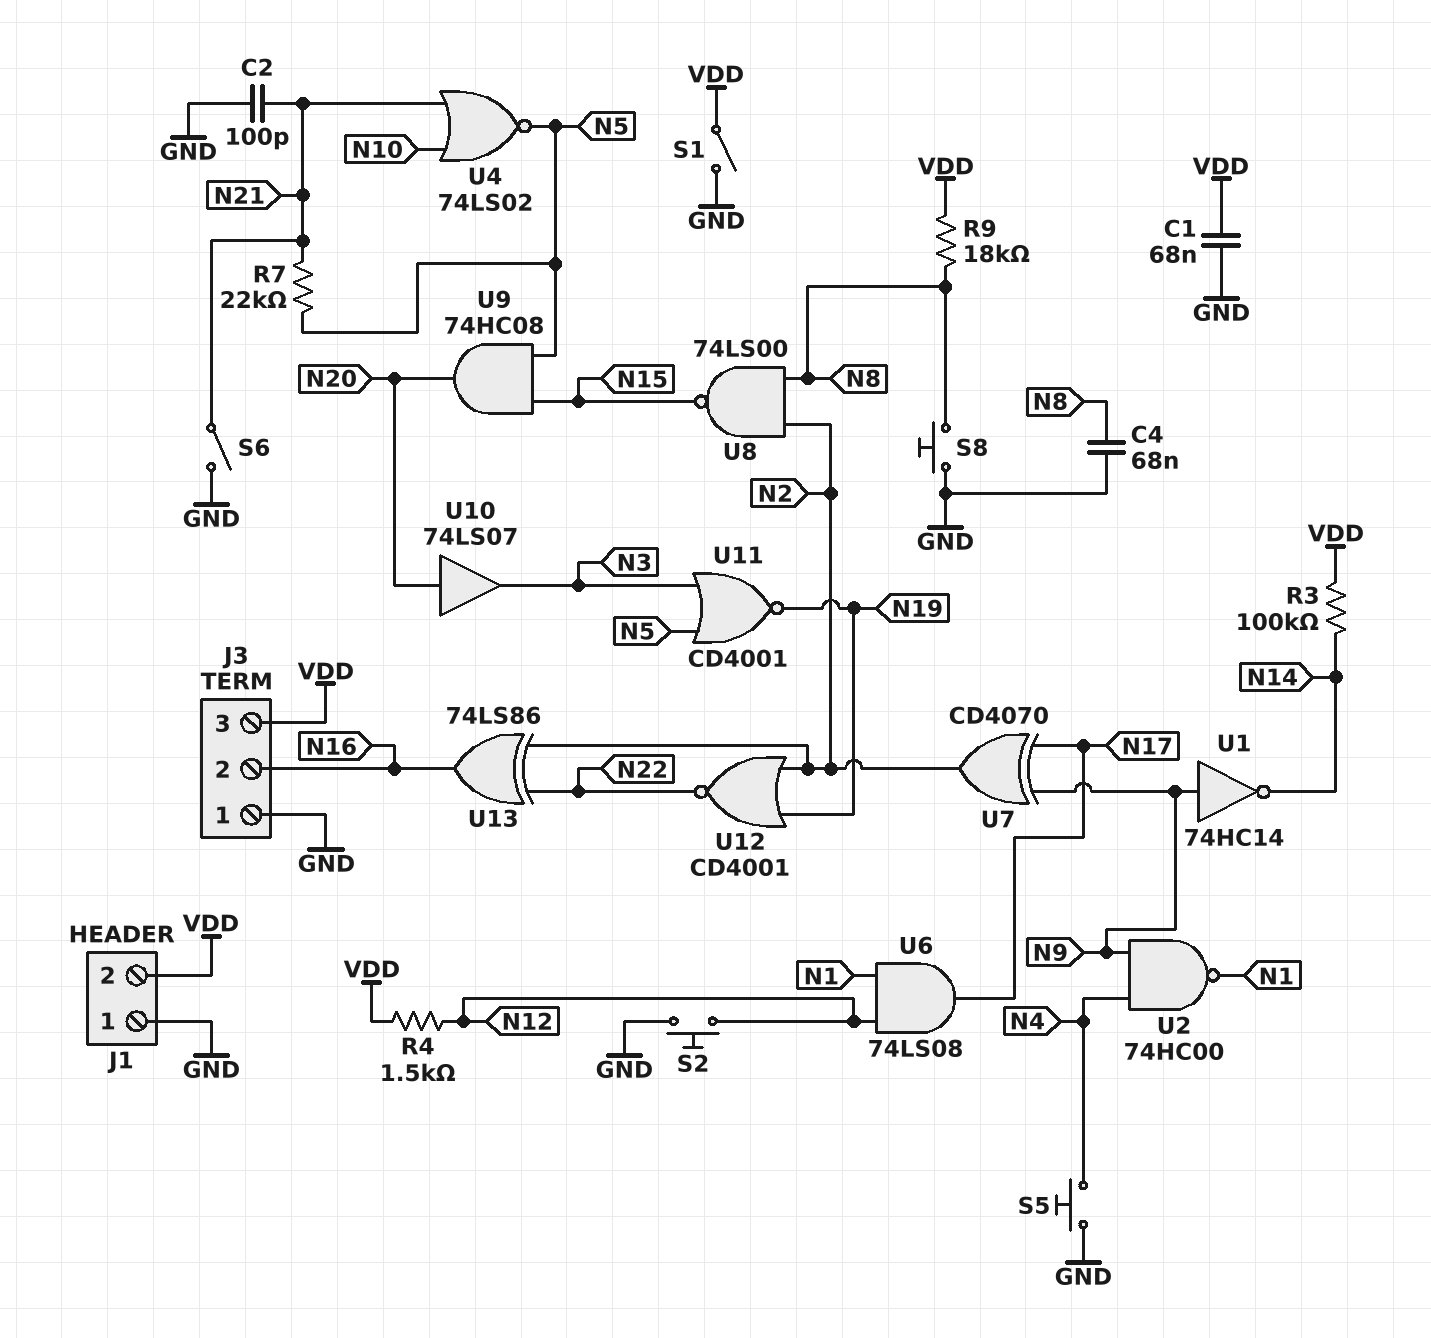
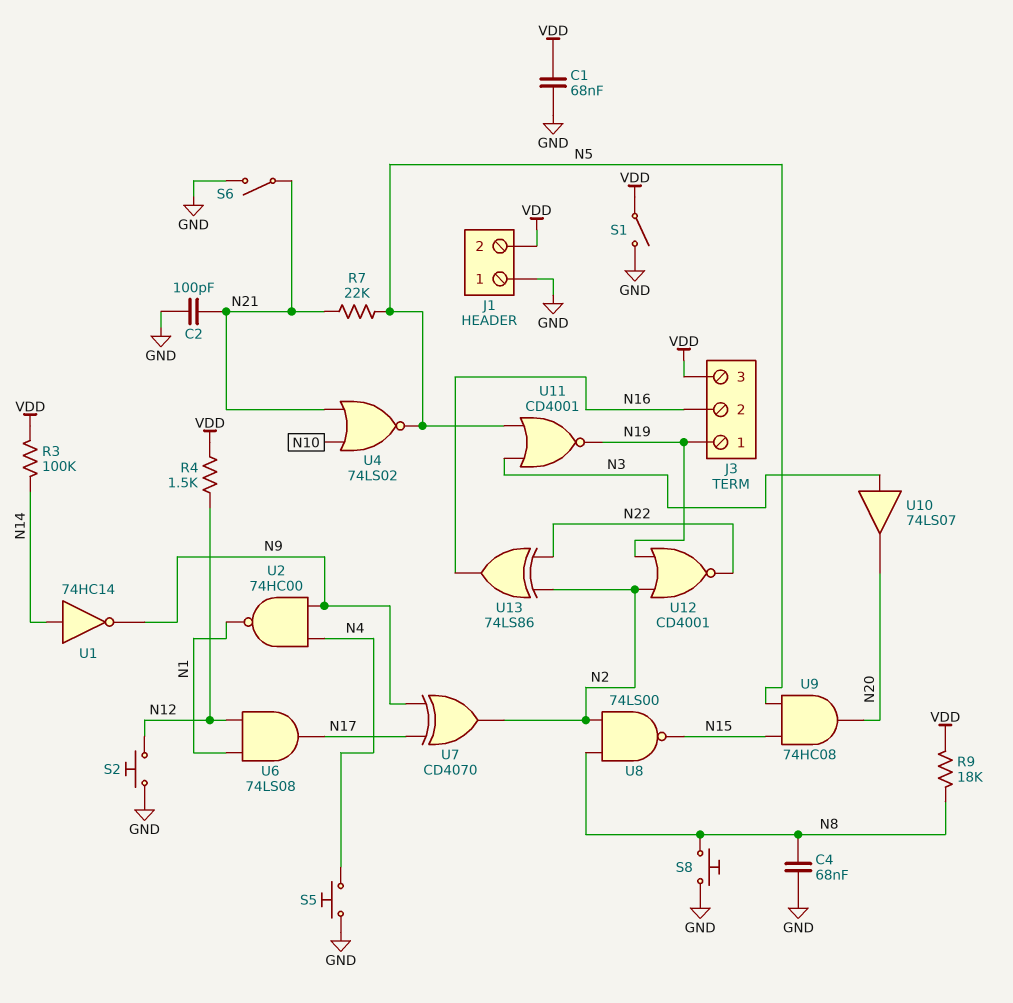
J3 pin 1: GND -> N19
U1: NOT 74HC14 (in N9, out N14) -> NOT 74HC14 (in N14, out N9)
U10: buffer 74LS07 (in N20, out N3) -> buffer 74LS07 (in N3, out N20)

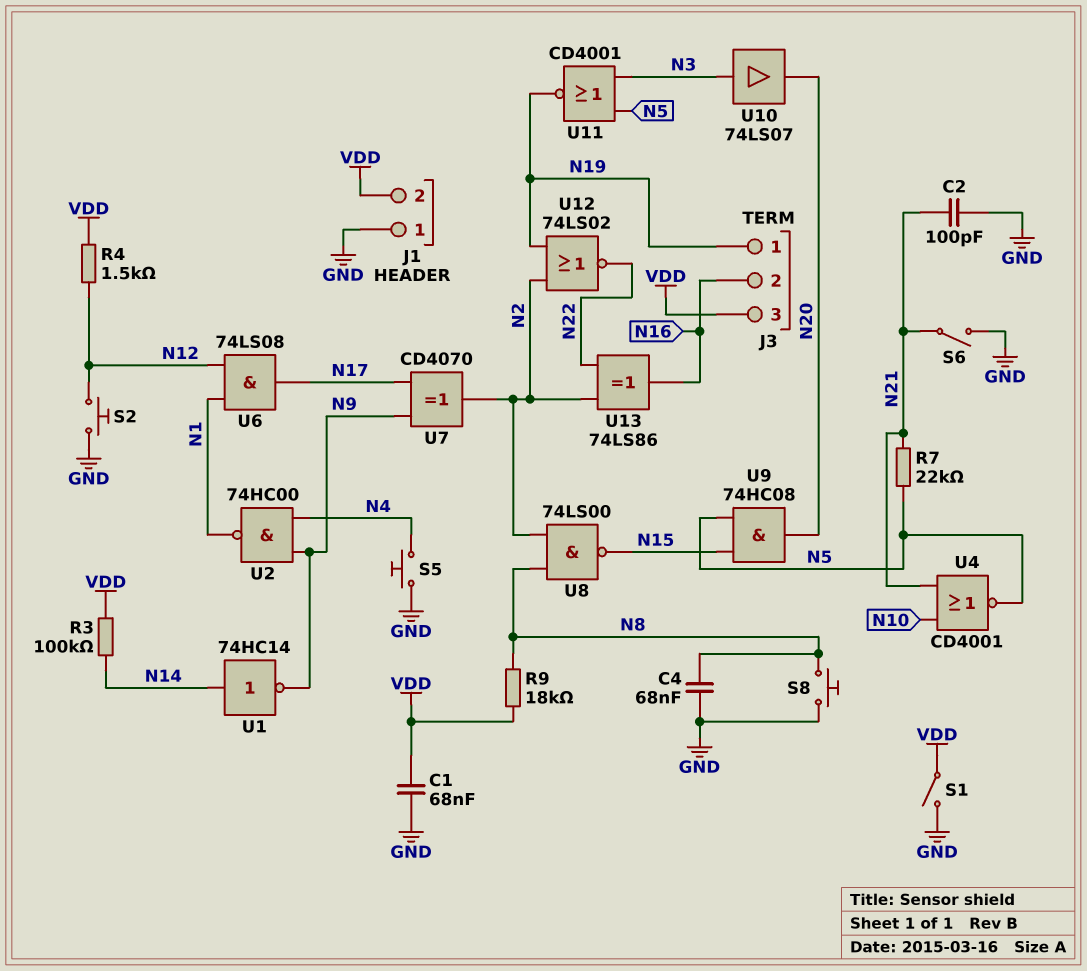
U4: NOR 74LS02 (in N10, in N21, out N5) -> NOR CD4001 (in N10, in N21, out N5)
U12: NOR CD4001 (in N2, in N19, out N22) -> NOR 74LS02 (in N2, in N19, out N22)

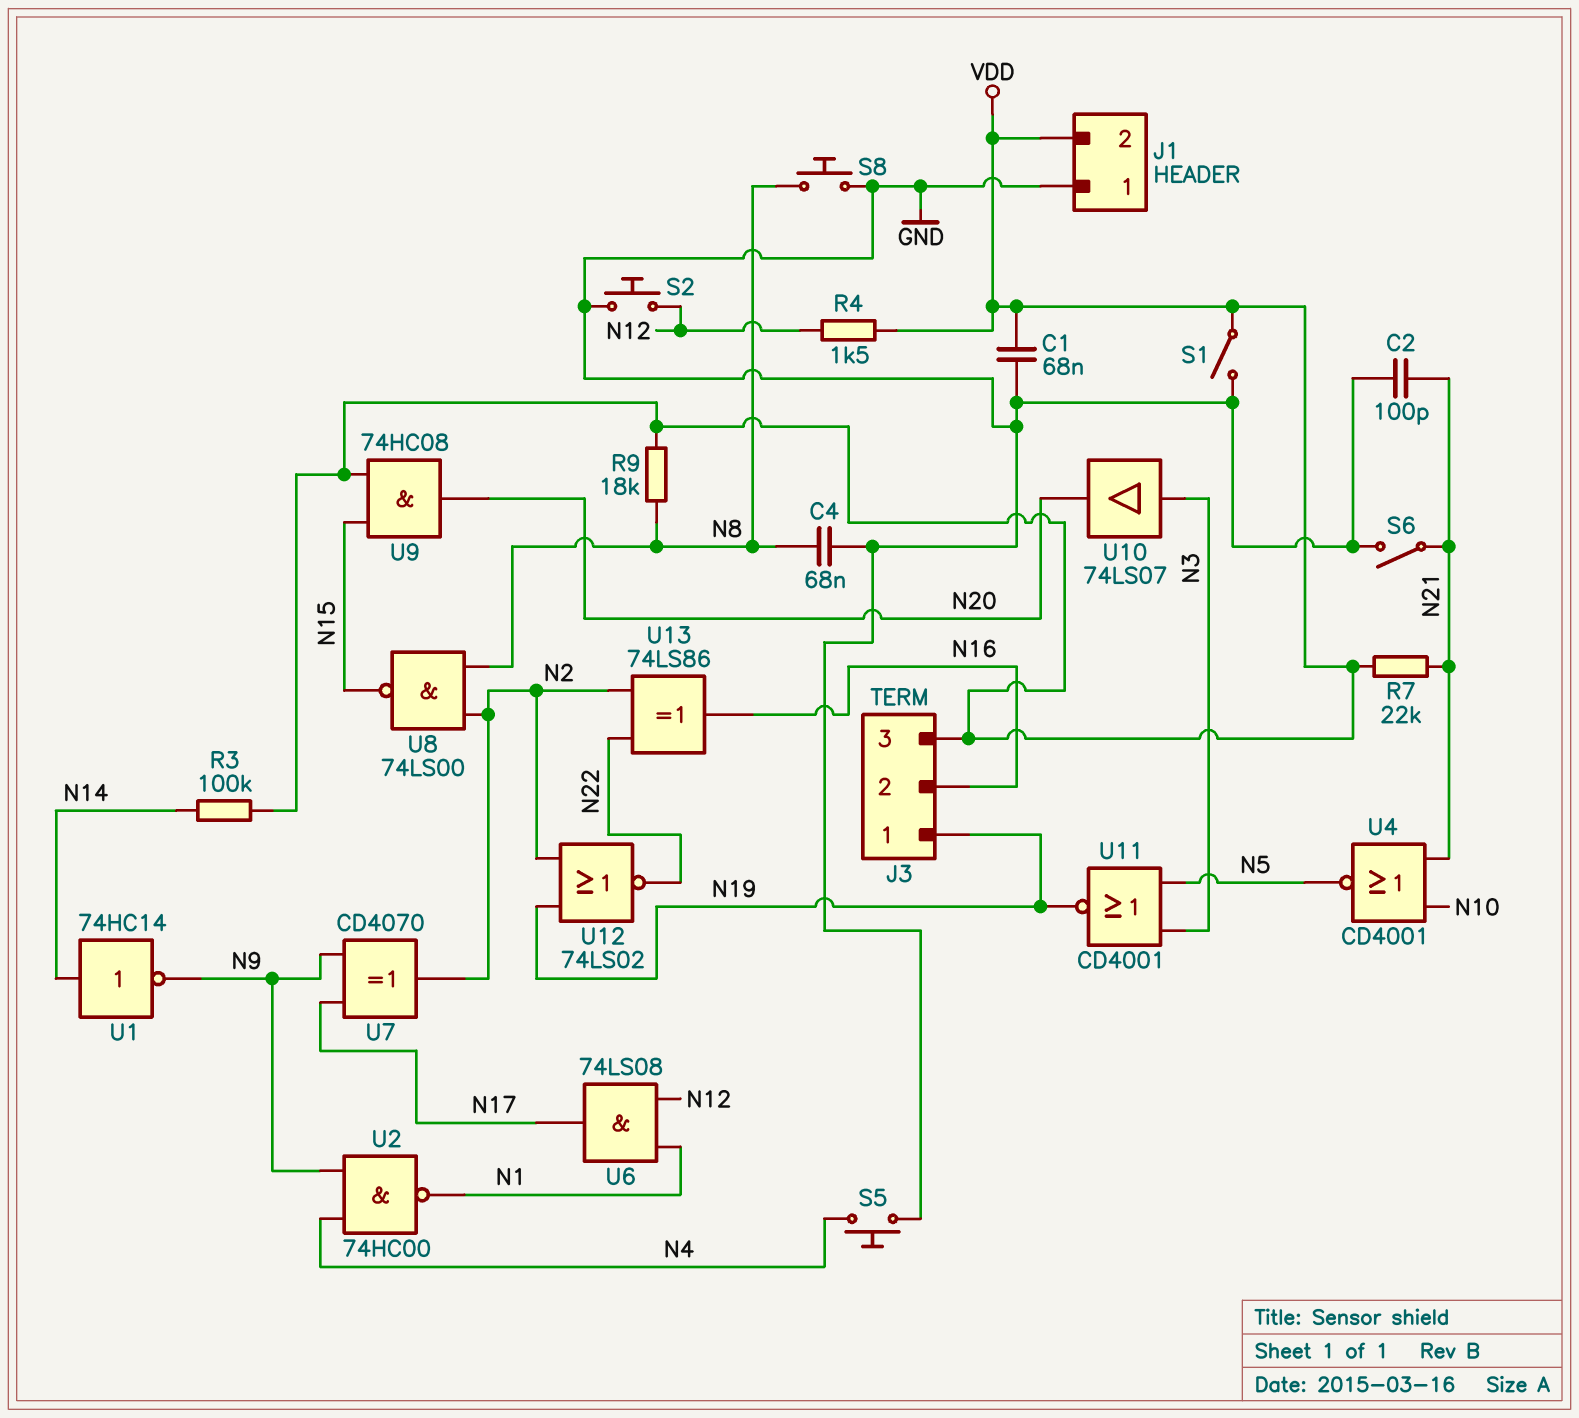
R7: 22k (N5, N21) -> 22k (N21, VDD)
U9: AND 74HC08 (in N5, in N15, out N20) -> AND 74HC08 (in N15, in VDD, out N20)

